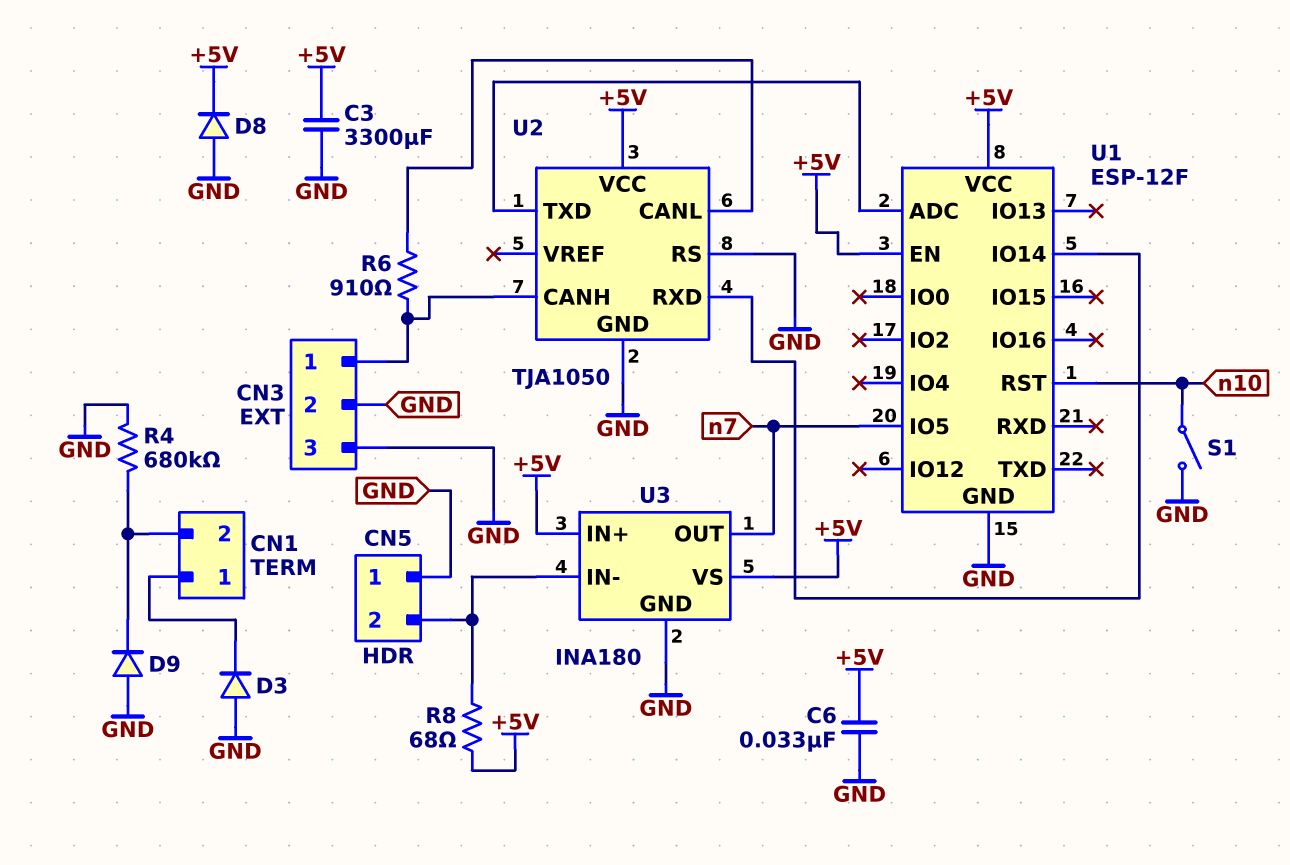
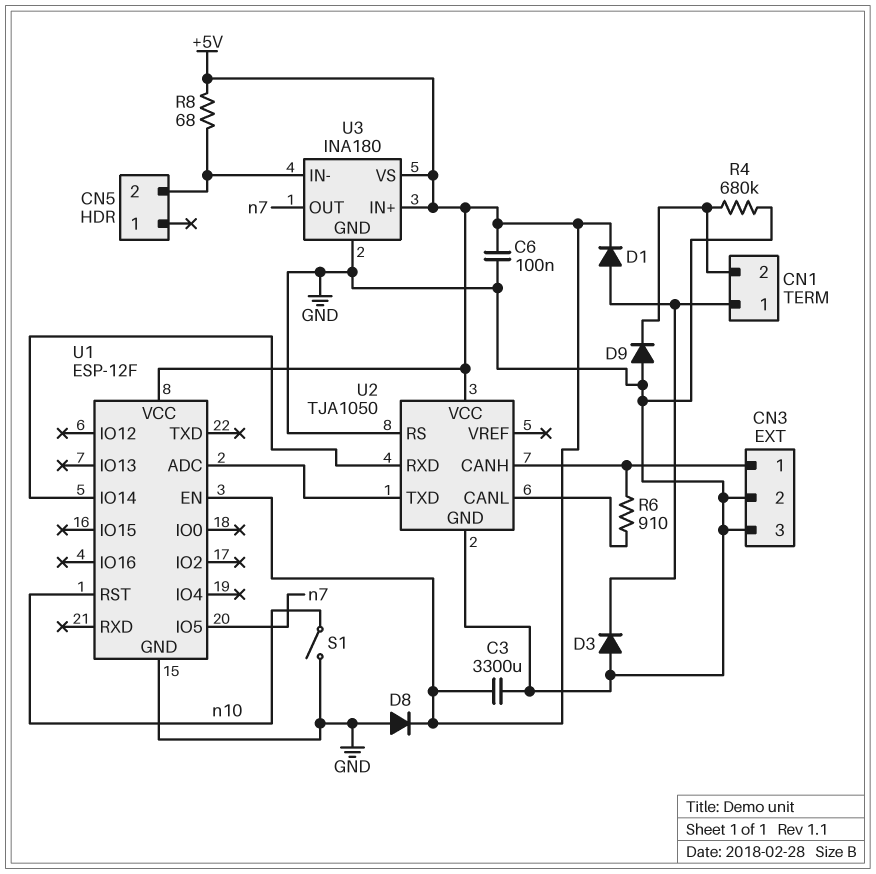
C6: 33nF (+5V, GND) -> 100nF (+5V, GND)
CN5 pin 1: GND -> none
D1: none -> diode (A CN1/1, K +5V)

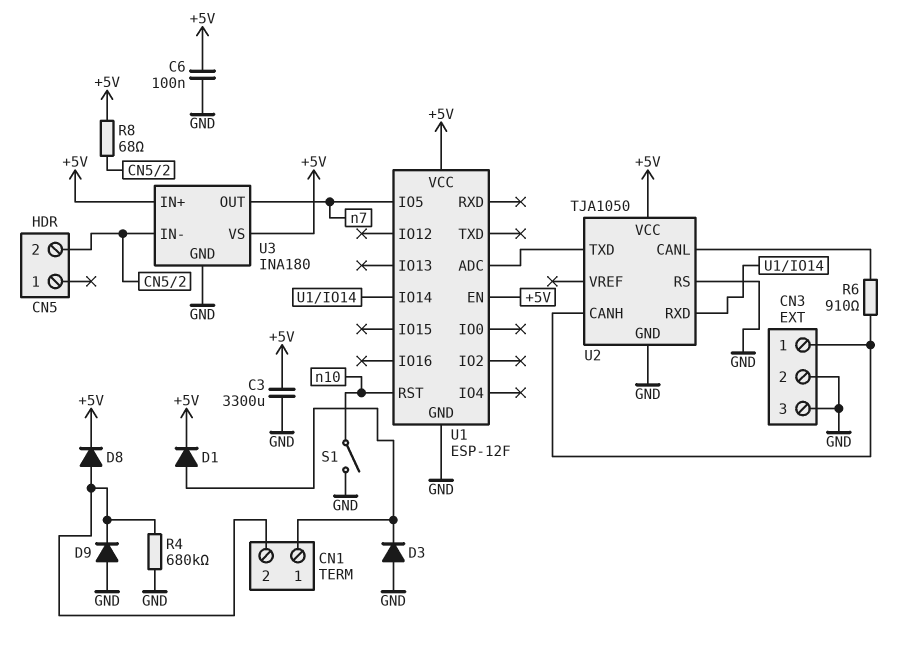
D8: diode (A GND, K +5V) -> diode (A CN1/2, K +5V)

